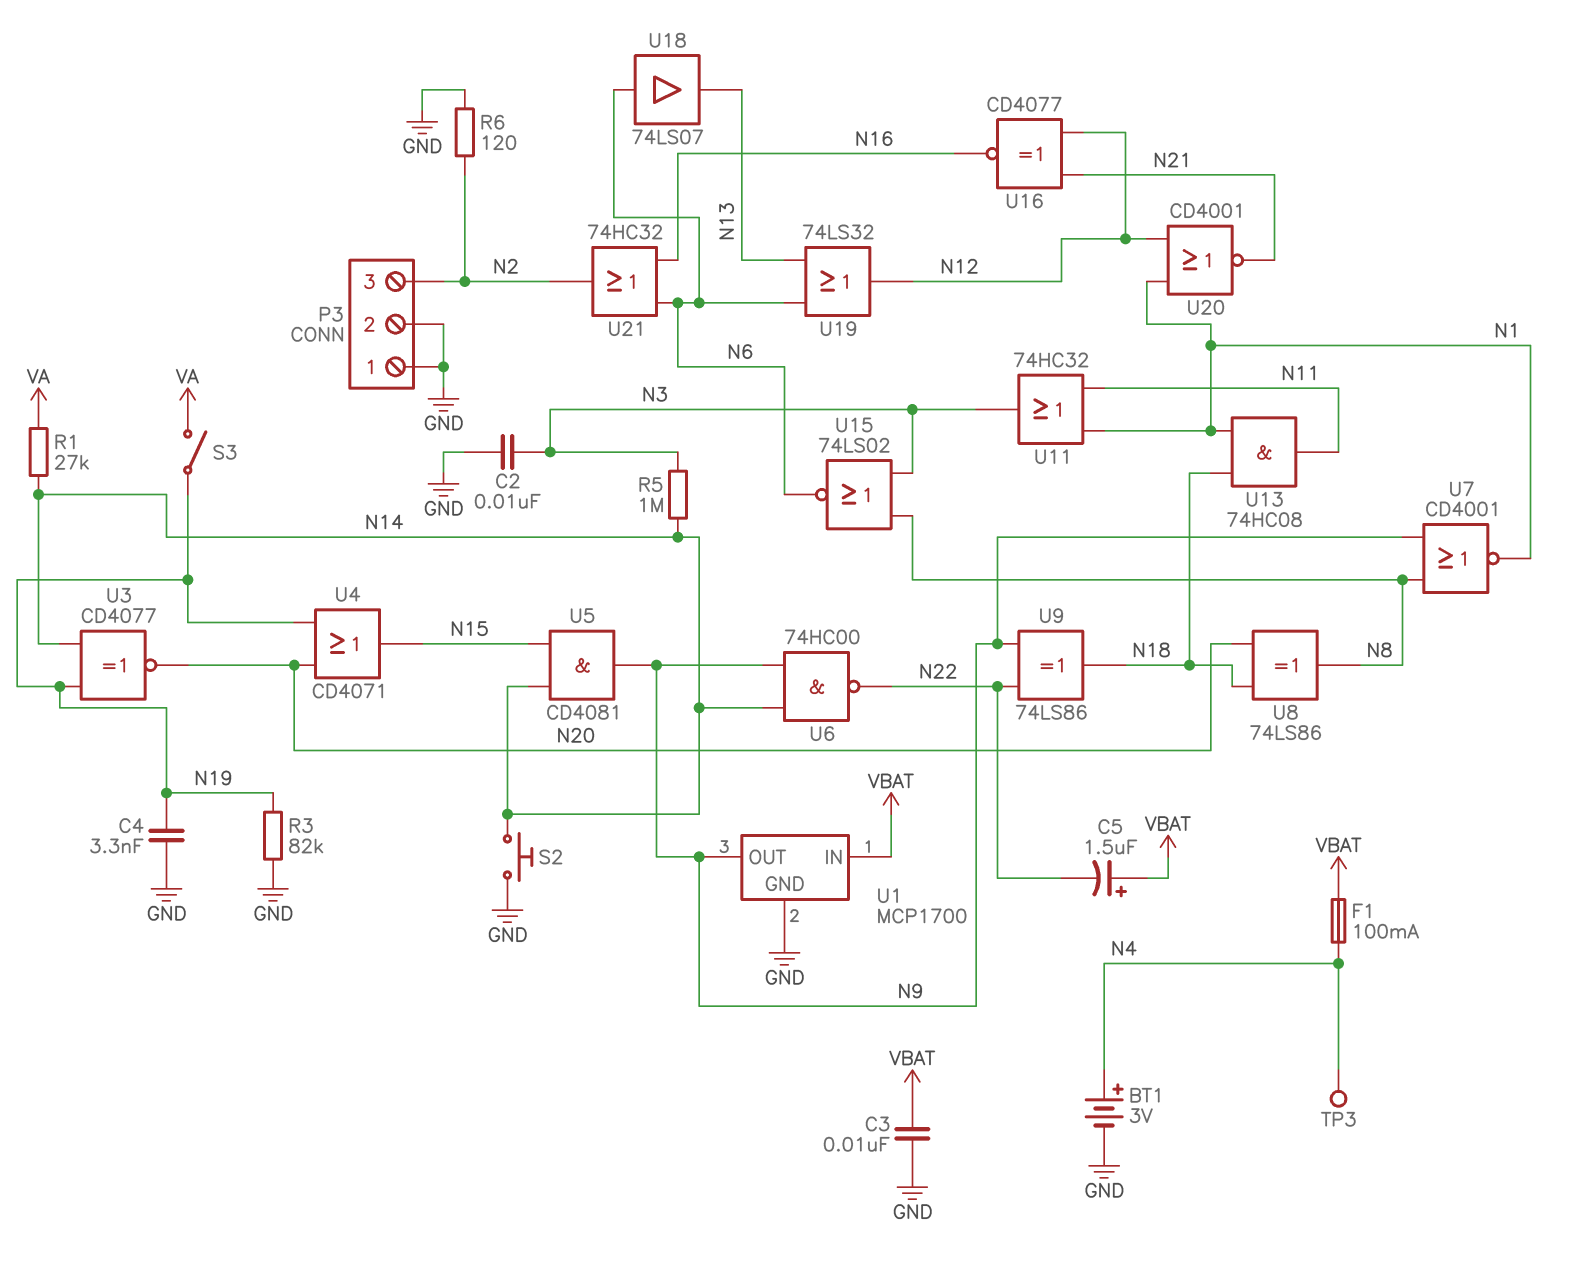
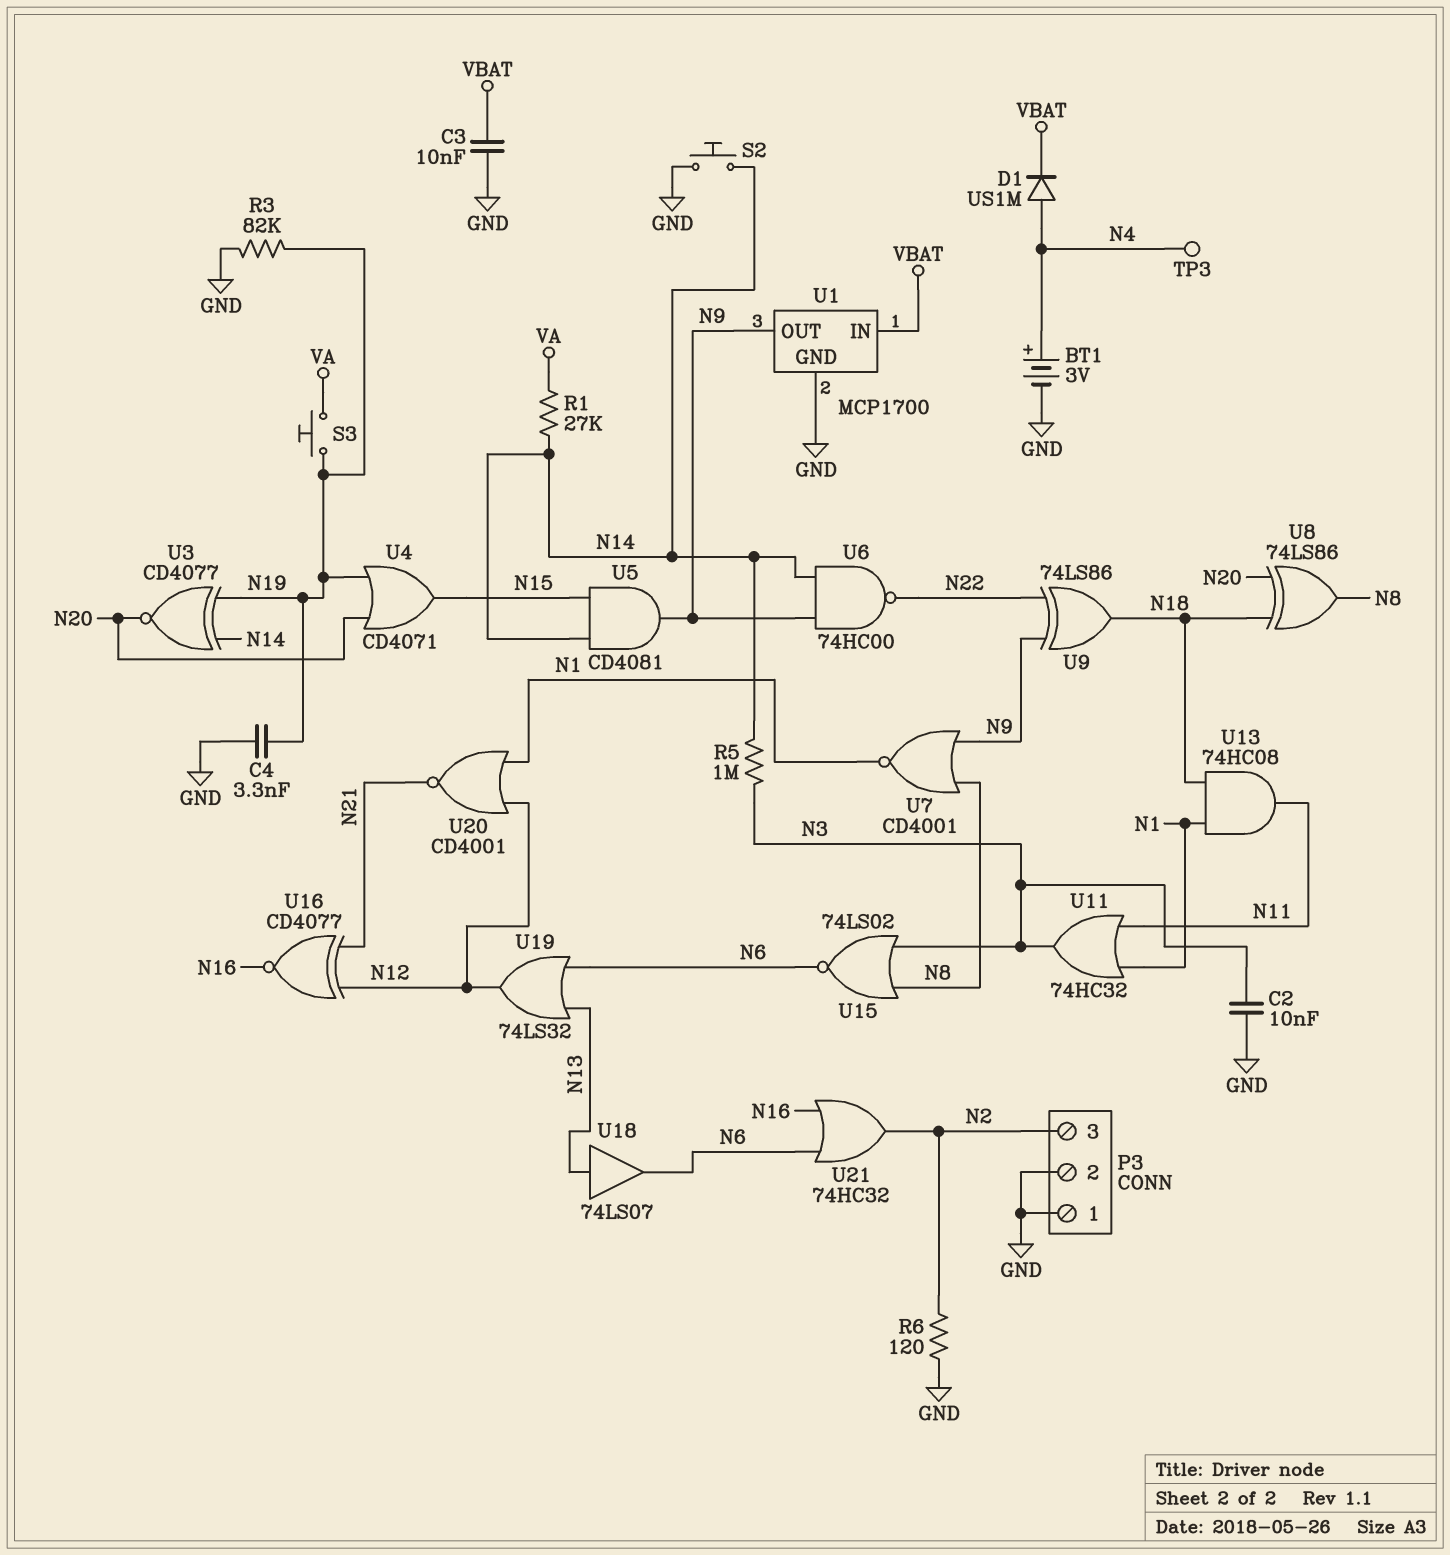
C5: 1.5uF (plus VBAT, minus N22) -> none
D1: none -> diode US1M (A N4, K VBAT)
F1: 100mA (N4, VBAT) -> none
S3: switch (N19, VA) -> button (N19, VA)
U18: buffer 74LS07 (in N6, out N13) -> buffer 74LS07 (in N13, out N6)

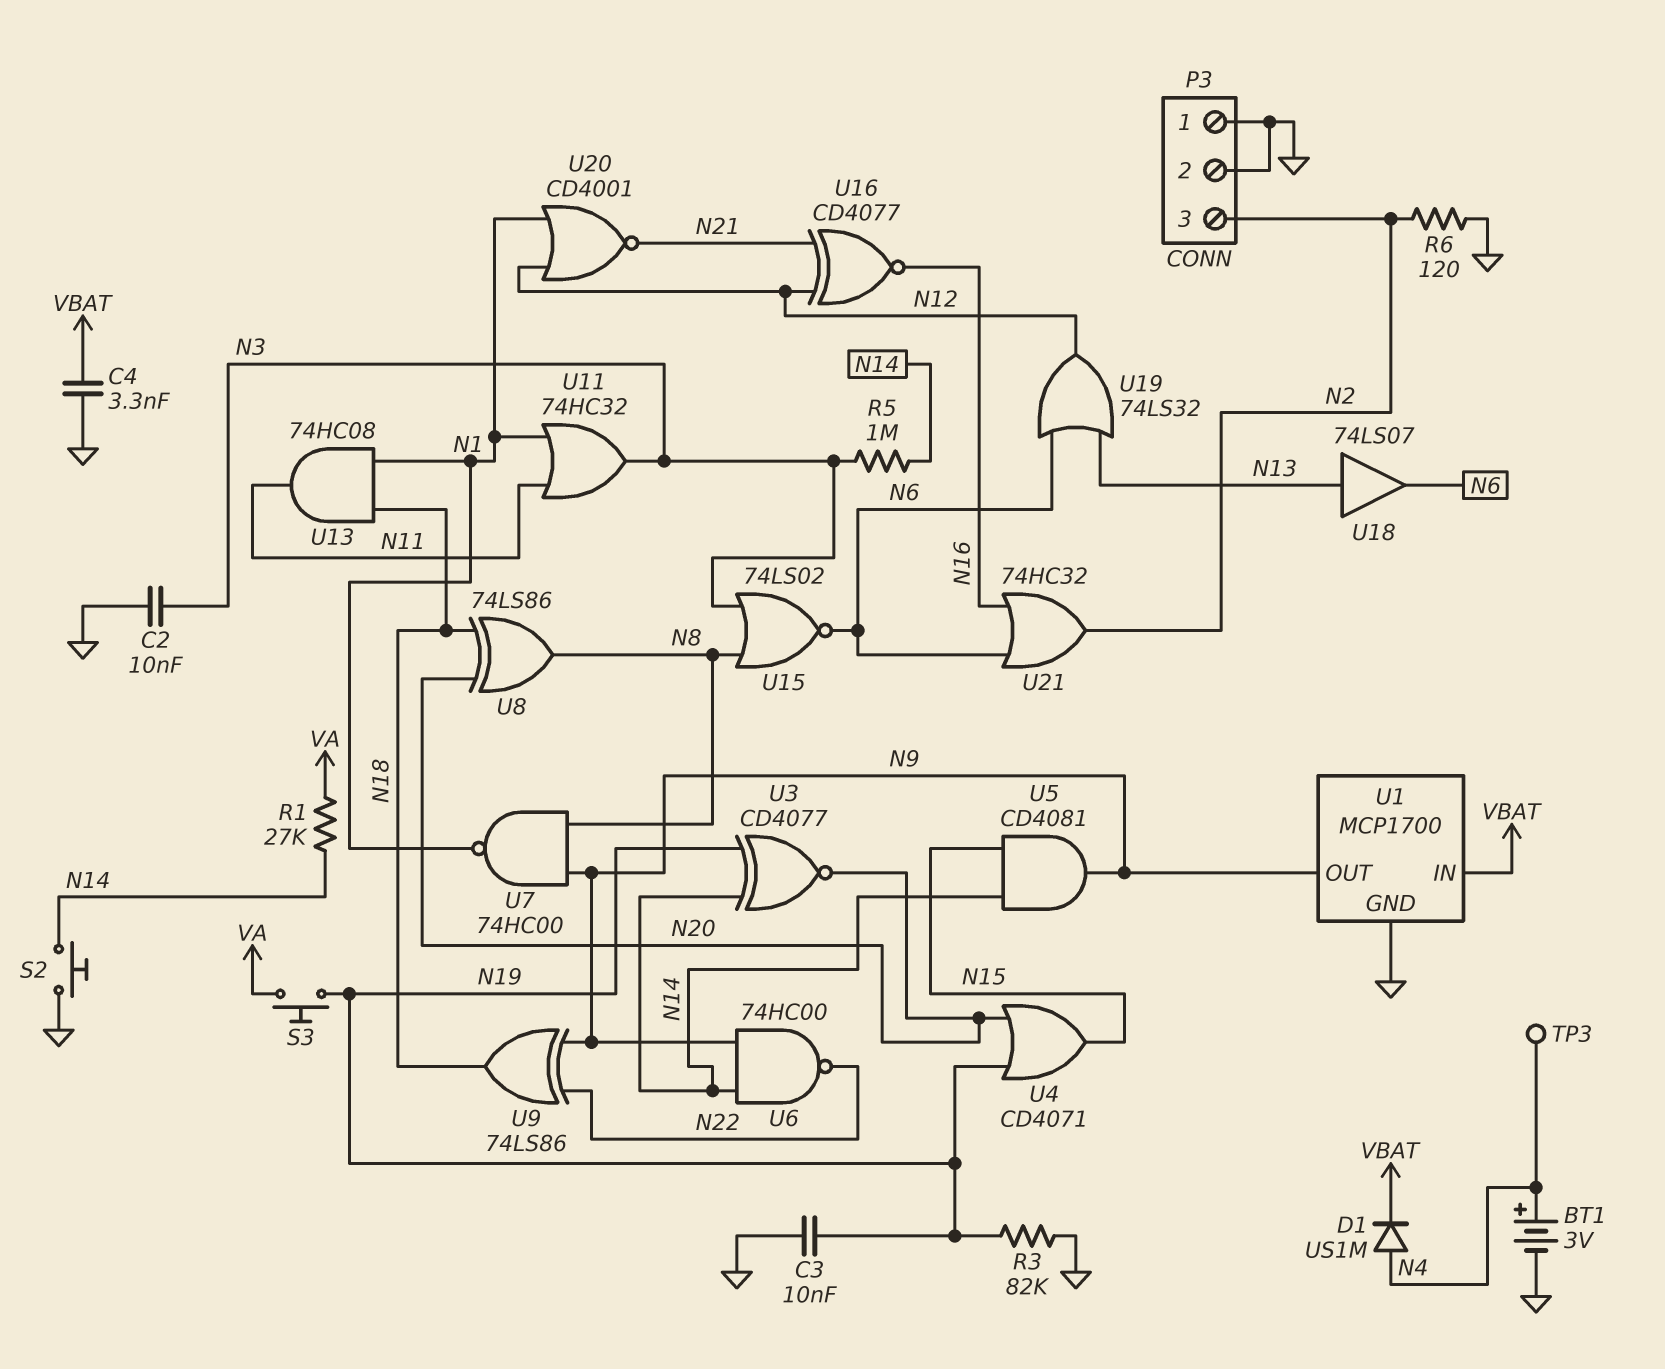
C3: 10nF (GND, VBAT) -> 10nF (GND, N19)
C4: 3.3nF (GND, N19) -> 3.3nF (GND, VBAT)
U7: NOR CD4001 (in N8, in N9, out N1) -> NAND 74HC00 (in N8, in N9, out N1)

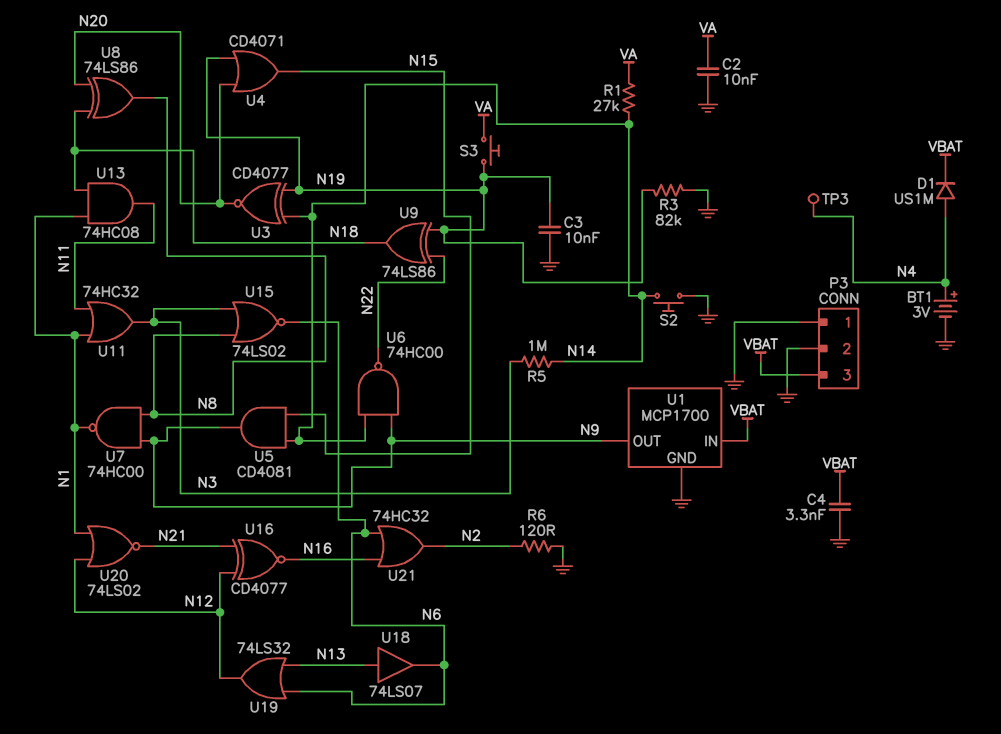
C2: 10nF (GND, N3) -> 10nF (GND, VA)
P3 pin 3: N2 -> VBAT
U9: XOR 74LS86 (in N9, in N22, out N18) -> XOR 74LS86 (in N19, in N22, out N18)
U20: NOR CD4001 (in N1, in N12, out N21) -> NOR 74LS02 (in N1, in N12, out N21)

